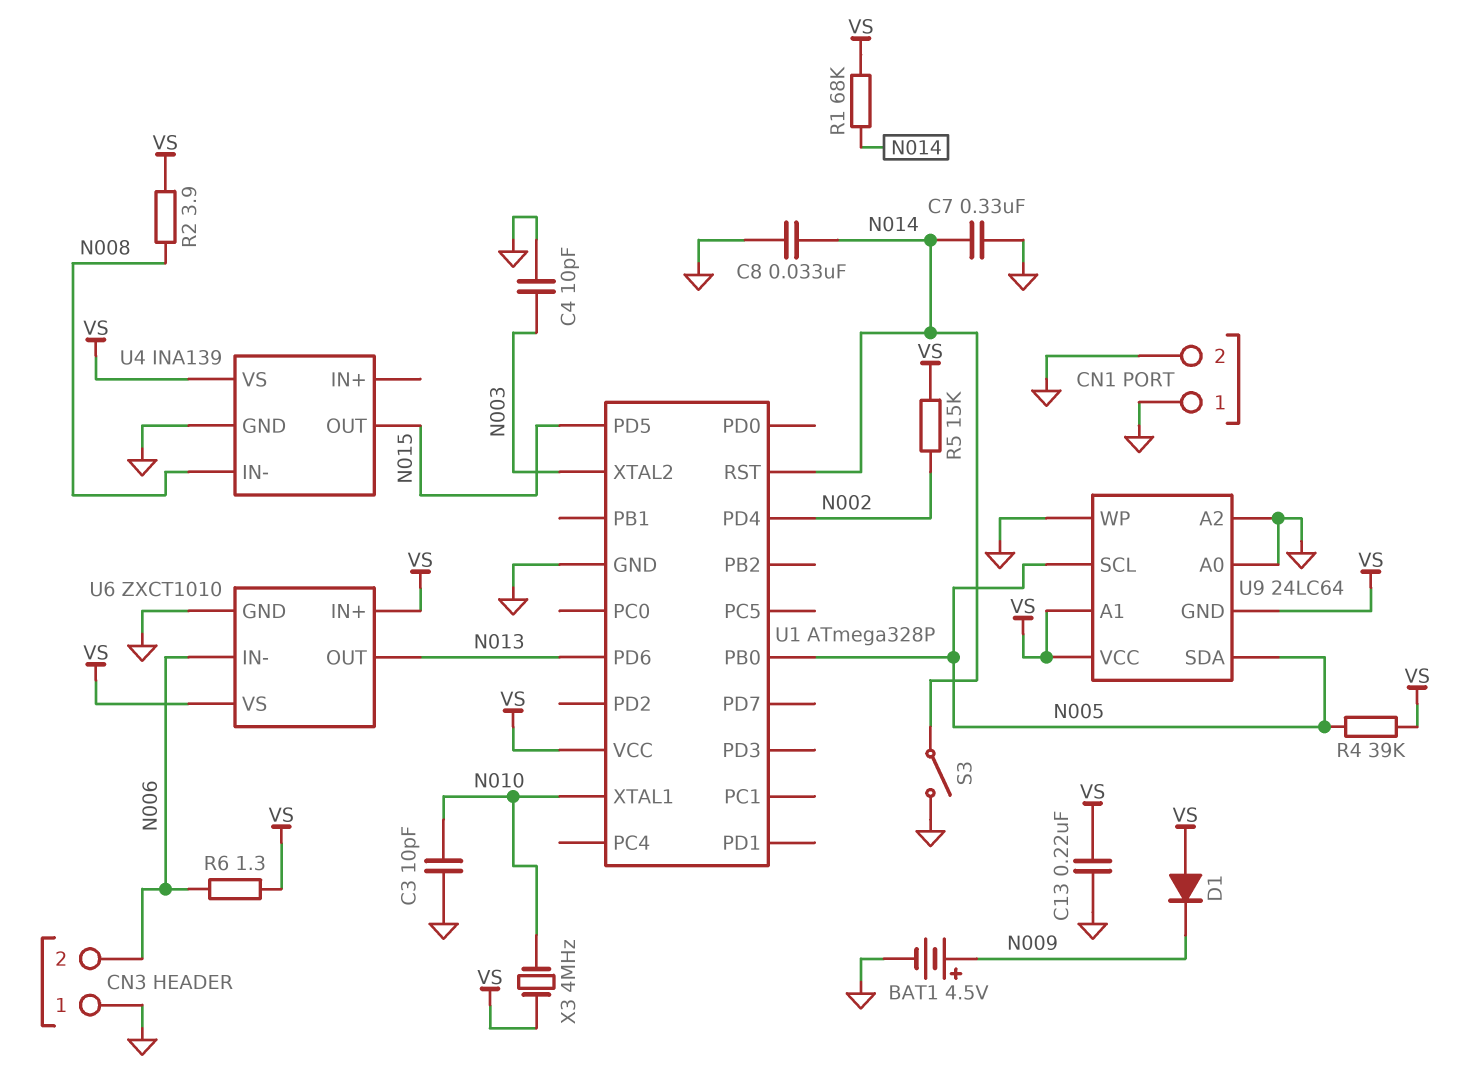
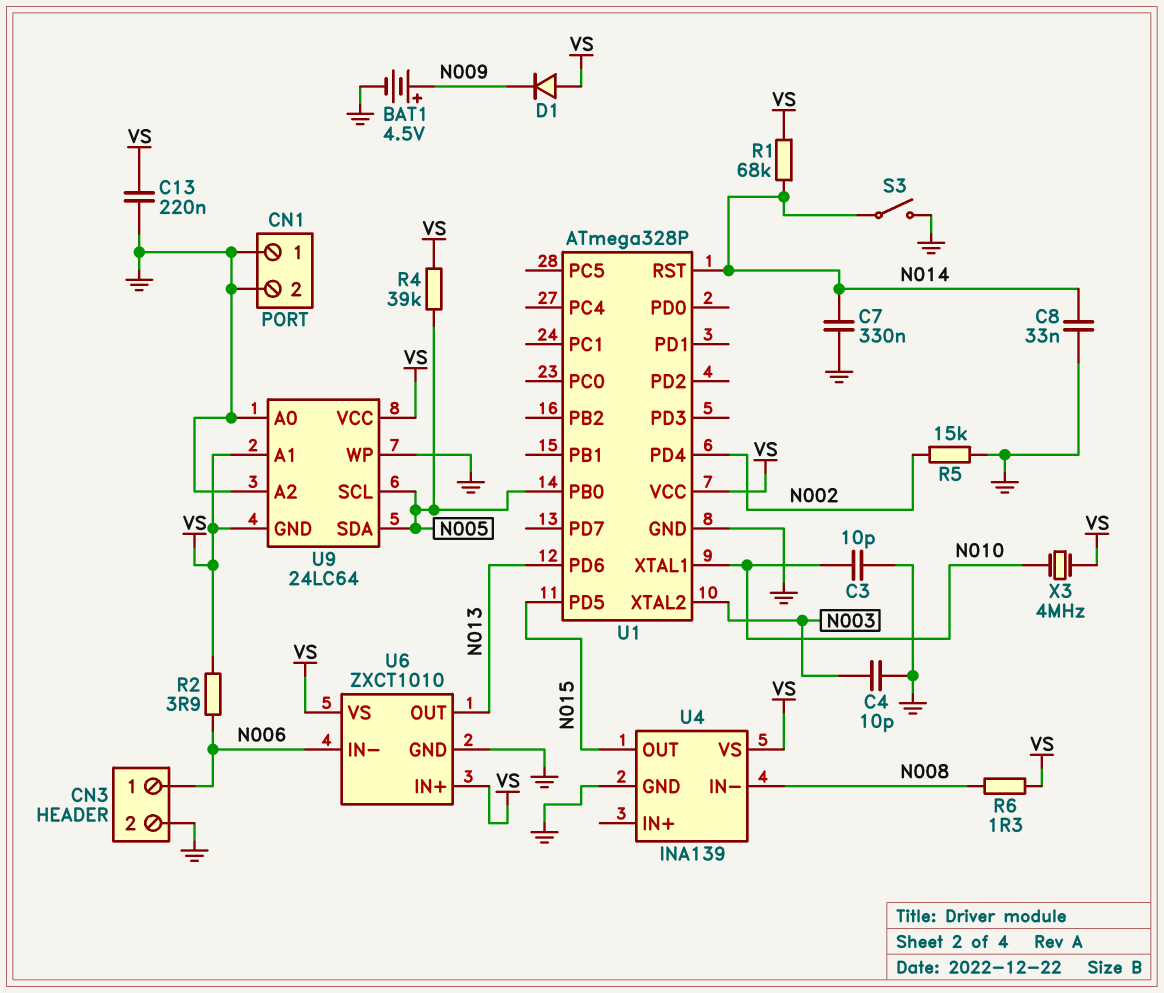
CN3 pin 1: GND -> N006
CN3 pin 2: N006 -> GND
R2: 3.9 (N008, VS) -> 3.9 (N006, VS)
R5: 15k (N002, VS) -> 15k (GND, N002)
R6: 1.3 (N006, VS) -> 1.3 (N008, VS)

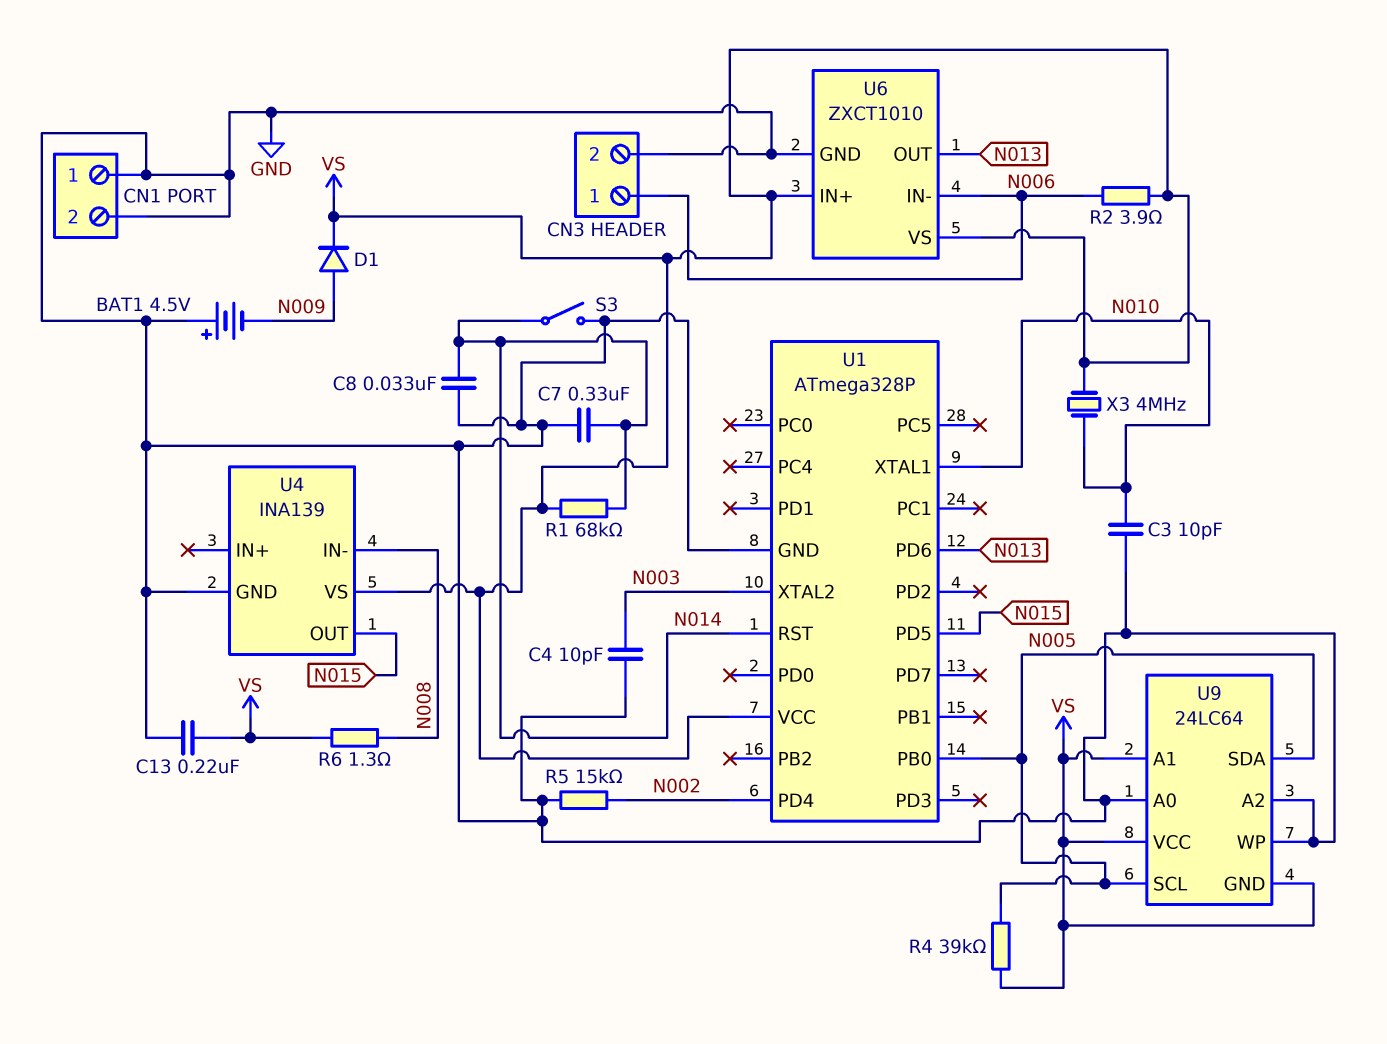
BAT1: 4.5V (plus N009, minus GND) -> 4.5V (plus GND, minus N009)
D1: diode (A VS, K N009) -> diode (A N009, K VS)

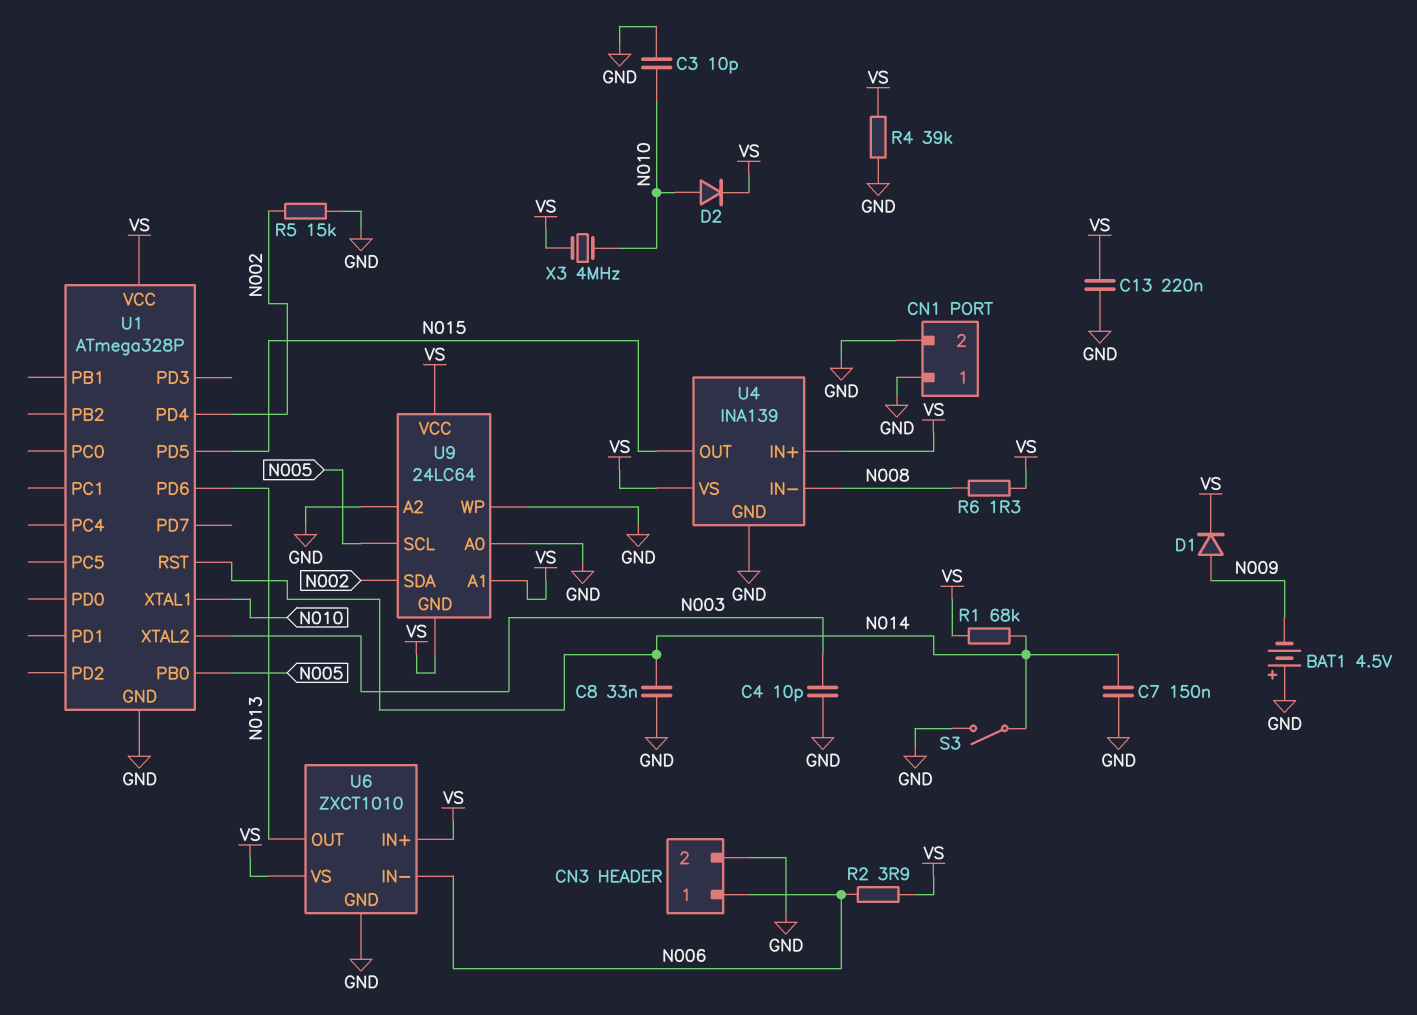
C7: 330nF (GND, N014) -> 150nF (GND, N014)
D2: none -> diode (A N010, K VS)
R4: 39k (N005, VS) -> 39k (GND, VS)
U4 pin IN+: none -> VS
U9 pin SDA: N005 -> N002

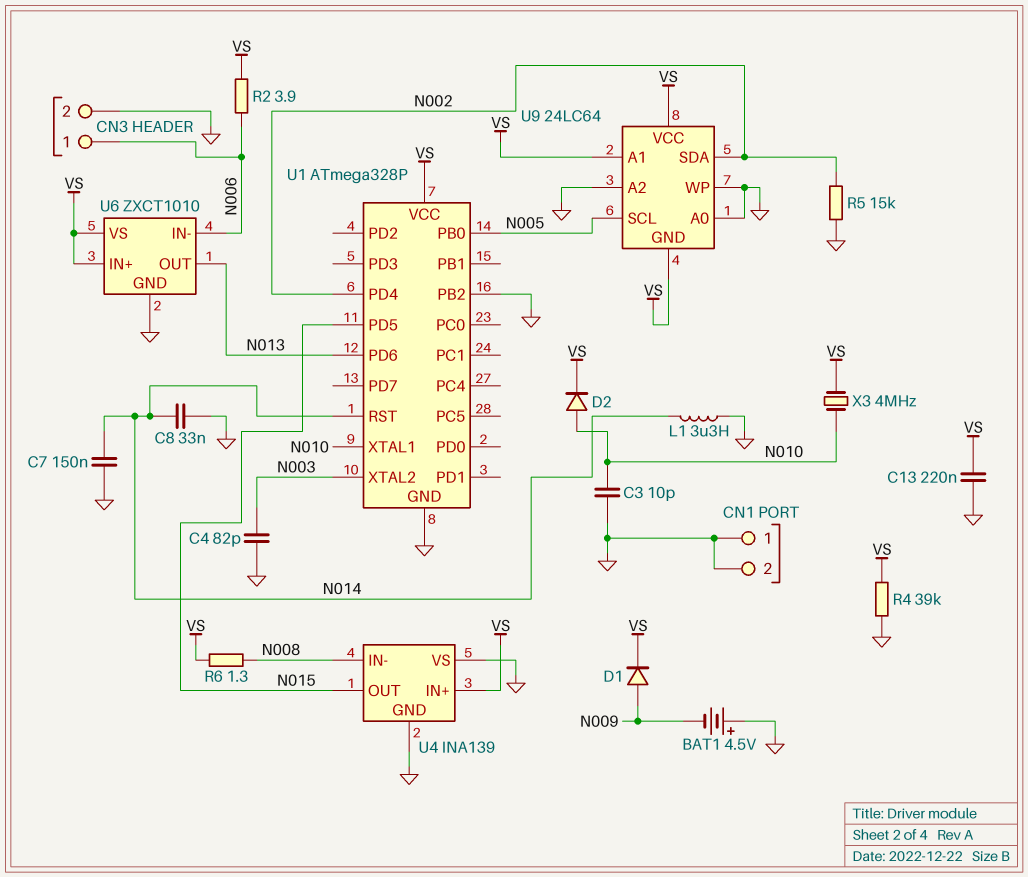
C4: 10pF (GND, N003) -> 82pF (GND, N003)
L1: none -> 3.3uH (GND, N014)
R1: 68k (N014, VS) -> none
S3: switch (GND, N014) -> none
U1 pin PB2: none -> GND
U4 pin VS: VS -> GND

